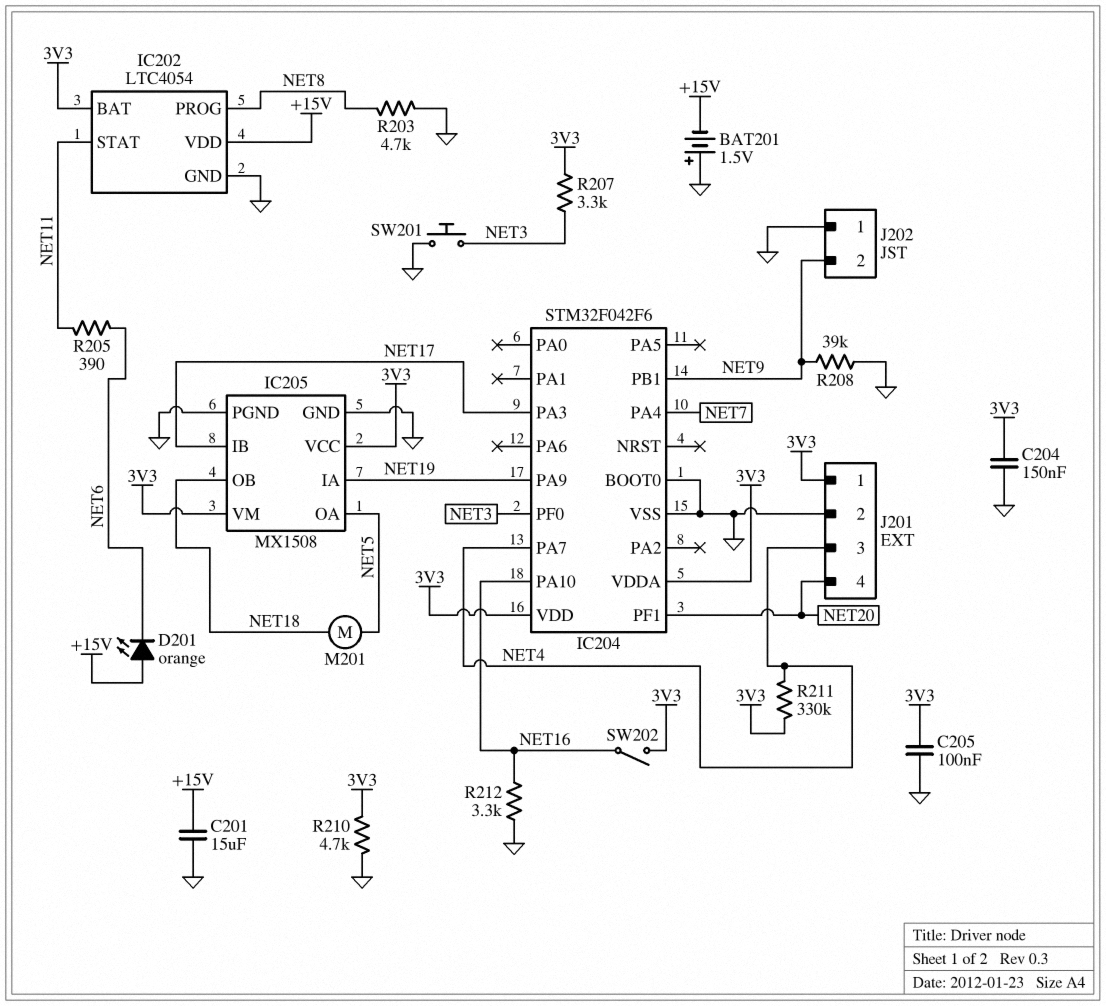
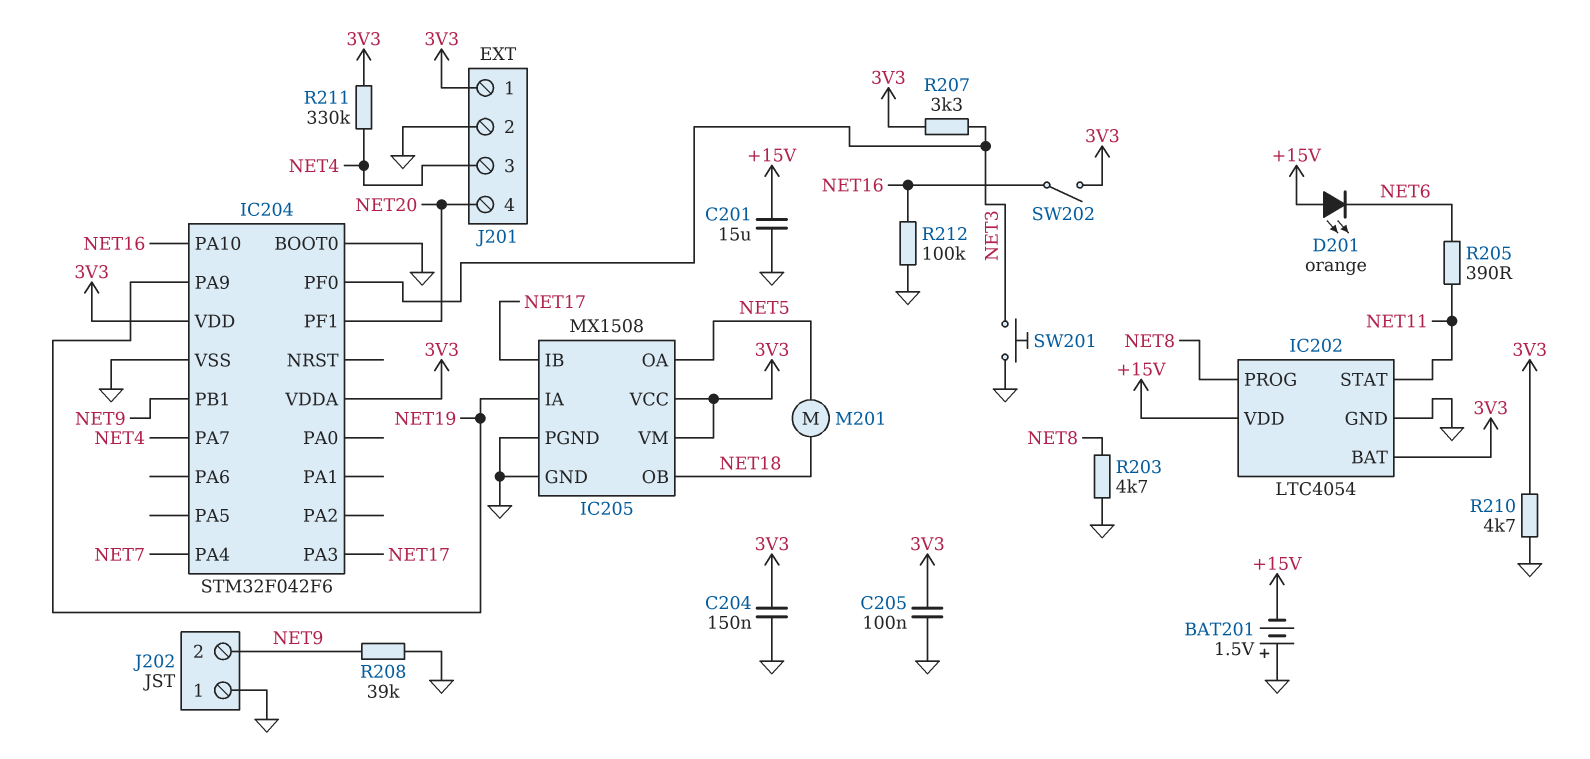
R212: 3.3k (GND, NET16) -> 100k (GND, NET16)

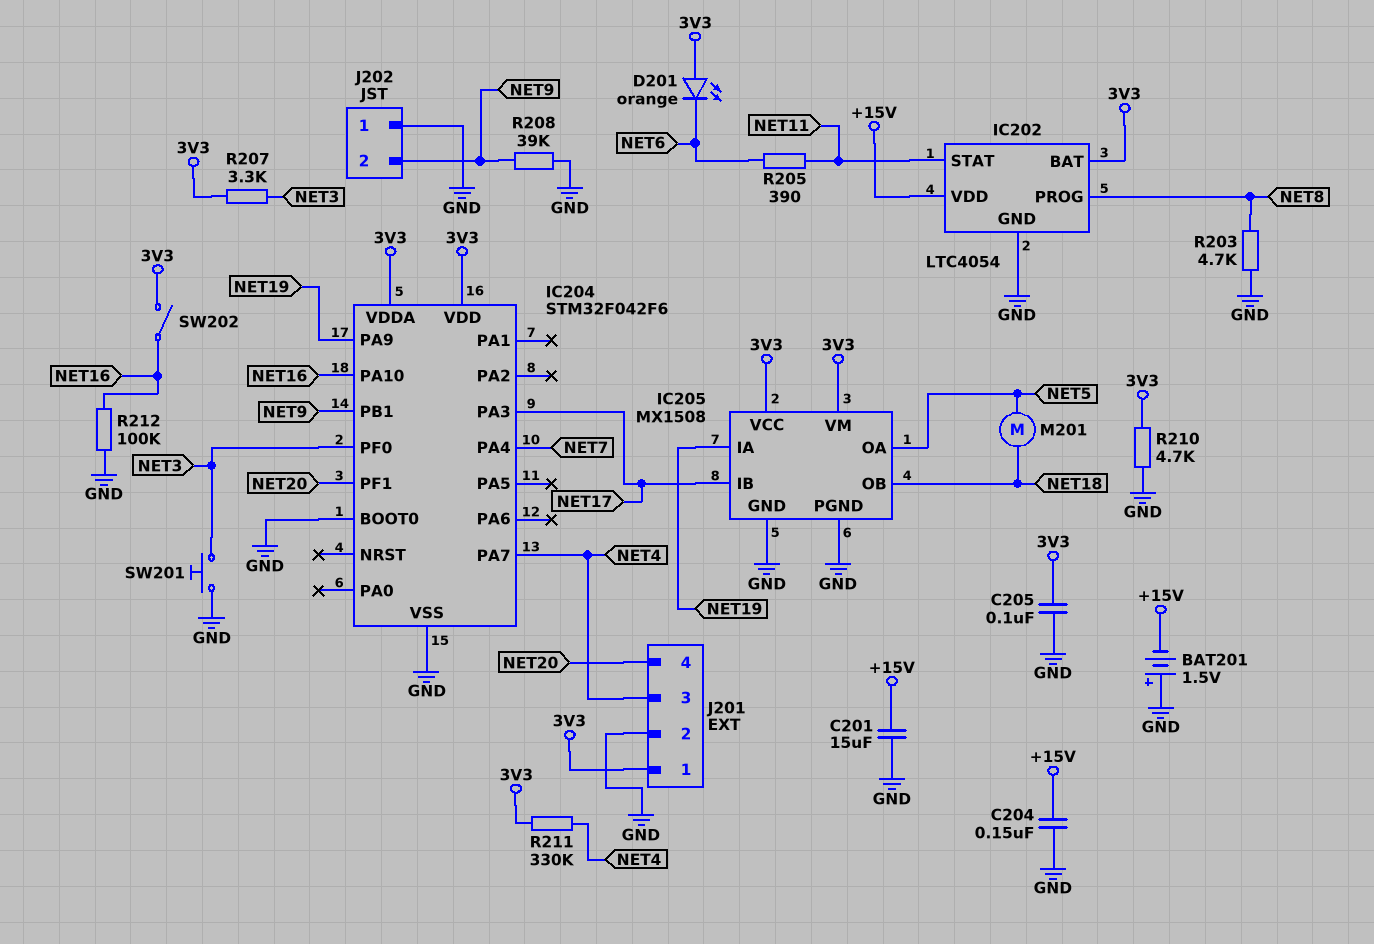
C204: 150nF (3V3, GND) -> 150nF (+15V, GND)
D201: LED orange (A +15V, K NET6) -> LED orange (A 3V3, K NET6)

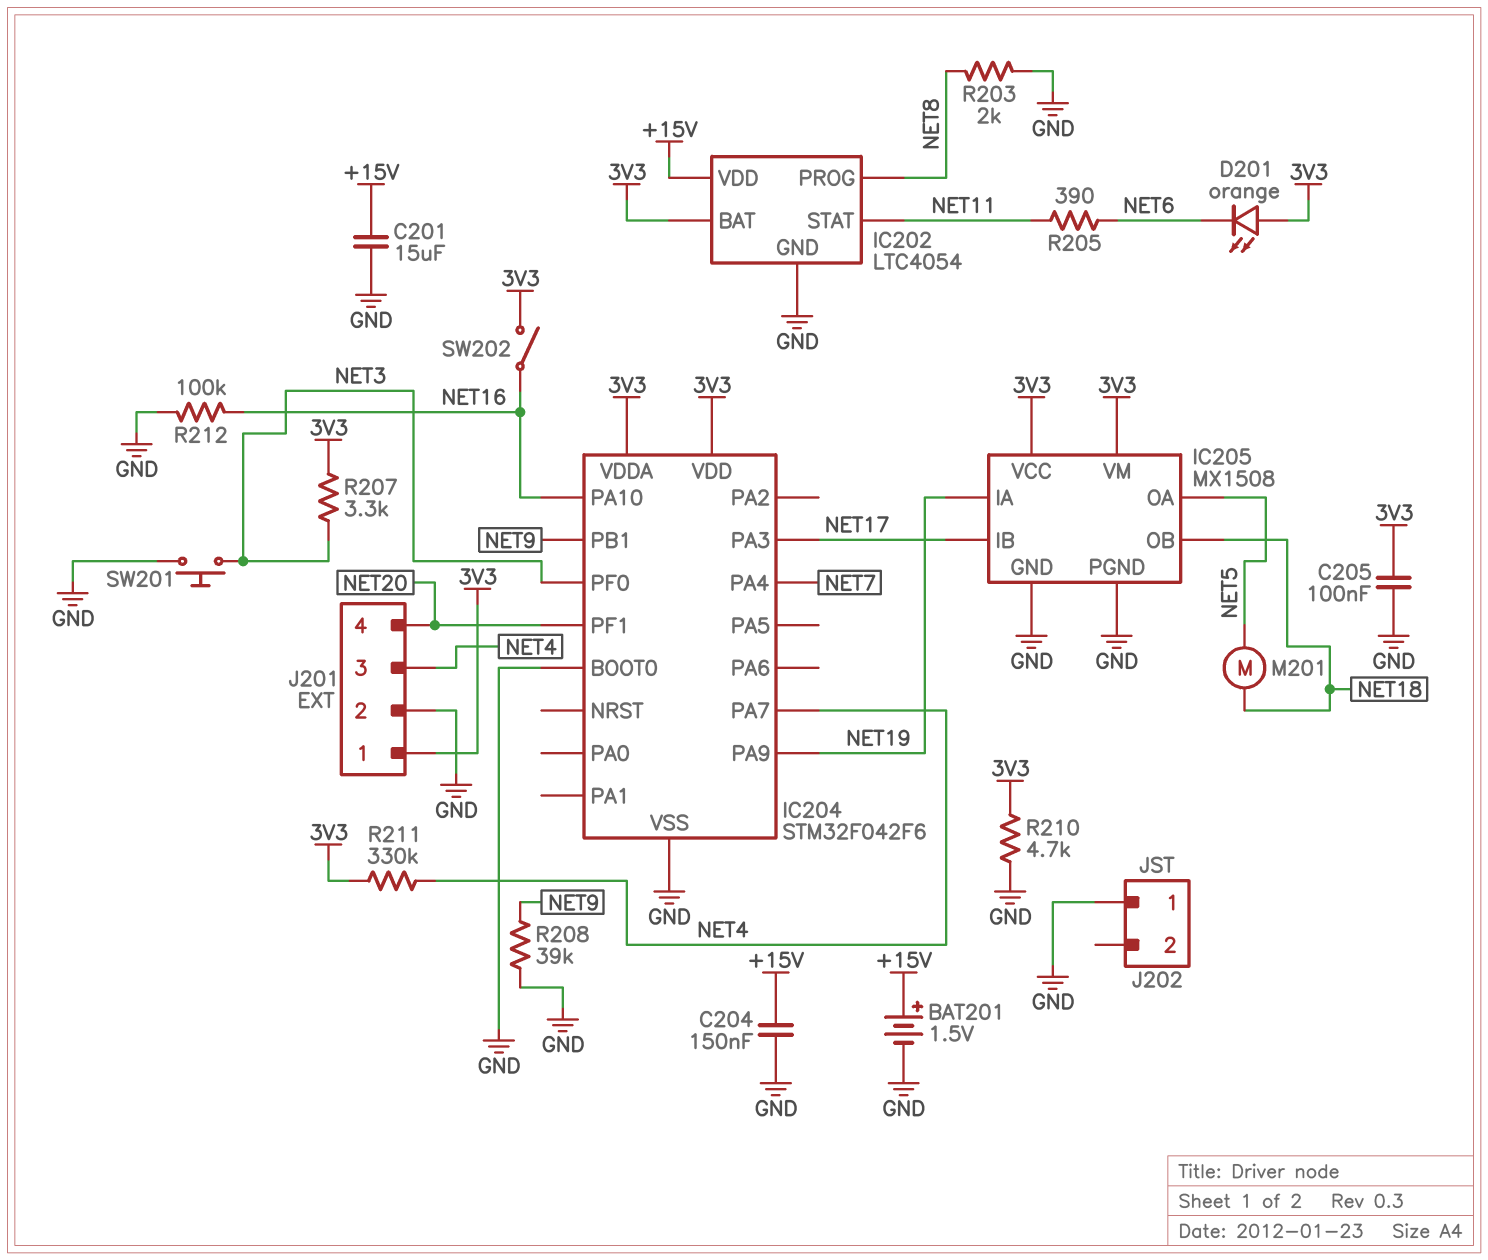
BAT201: 1.5V (plus GND, minus +15V) -> 1.5V (plus +15V, minus GND)
J202 pin 2: NET9 -> none
R203: 4.7k (GND, NET8) -> 2k (GND, NET8)

